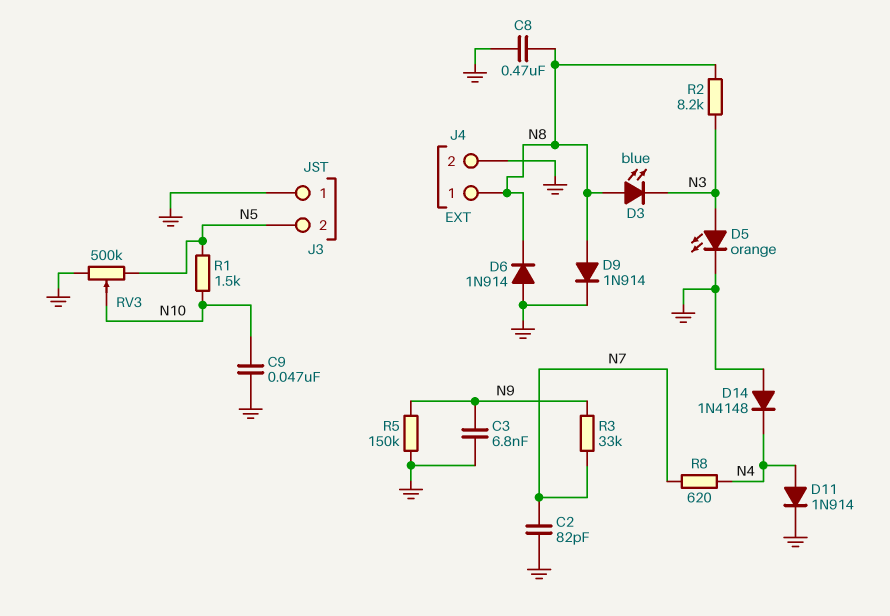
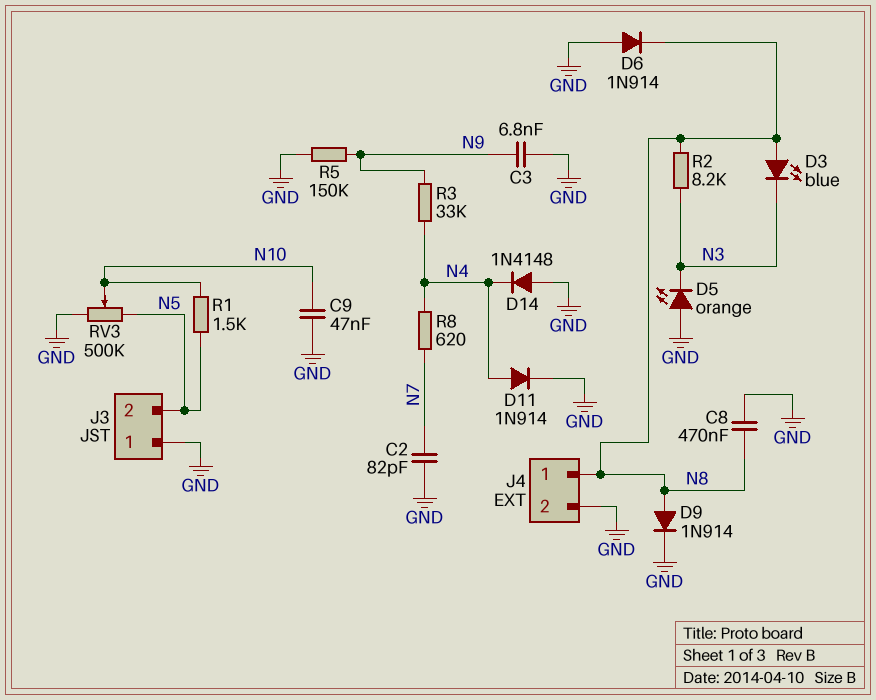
D5: LED orange (A N3, K GND) -> LED orange (A GND, K N3)
R3: 33k (N7, N9) -> 33k (N4, N9)

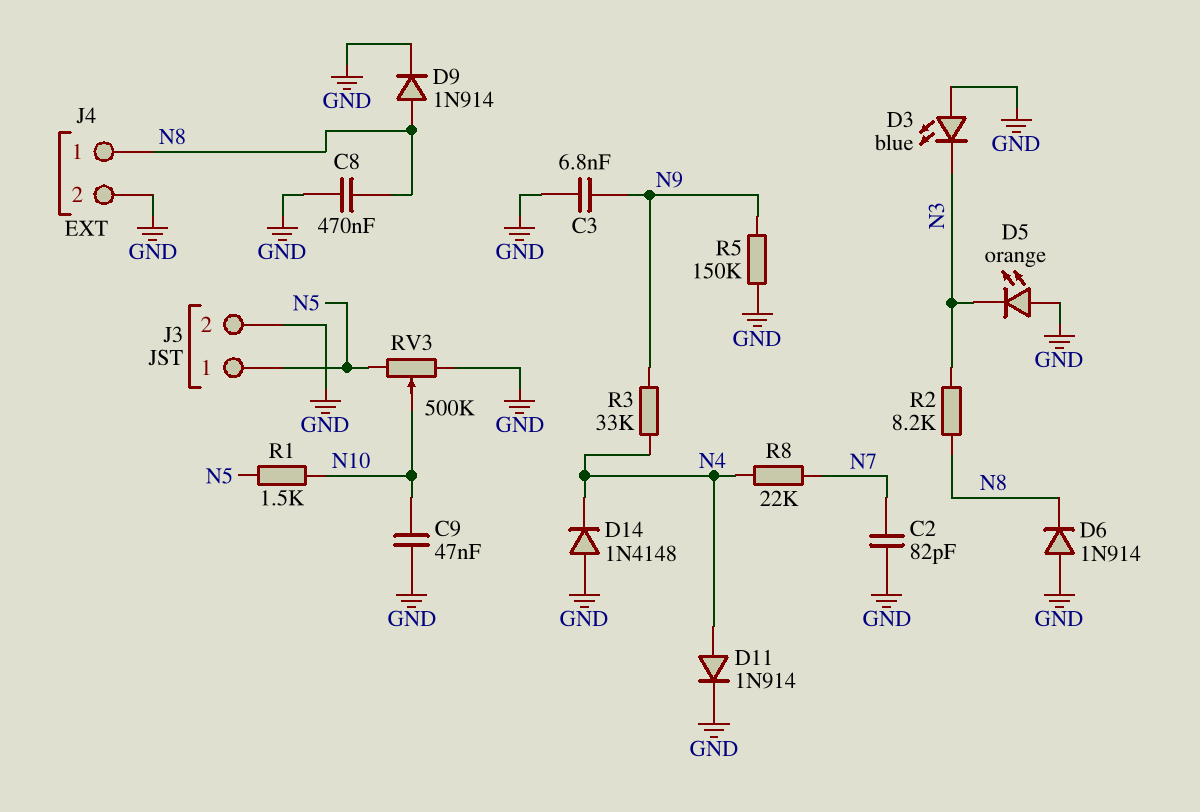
D3: LED blue (A N8, K N3) -> LED blue (A GND, K N3)
J3 pin 1: GND -> N5
J3 pin 2: N5 -> GND
R8: 620 (N4, N7) -> 22k (N4, N7)

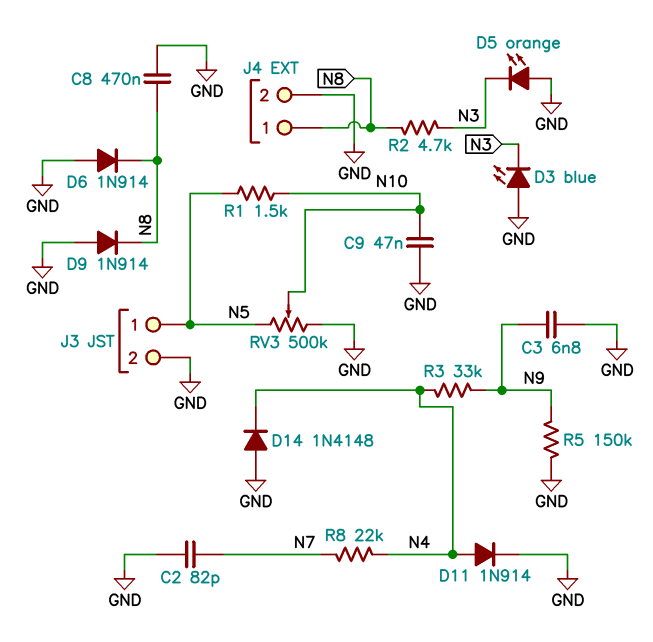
D9: diode 1N914 (A N8, K GND) -> diode 1N914 (A GND, K N8)
R2: 8.2k (N3, N8) -> 4.7k (N3, N8)

